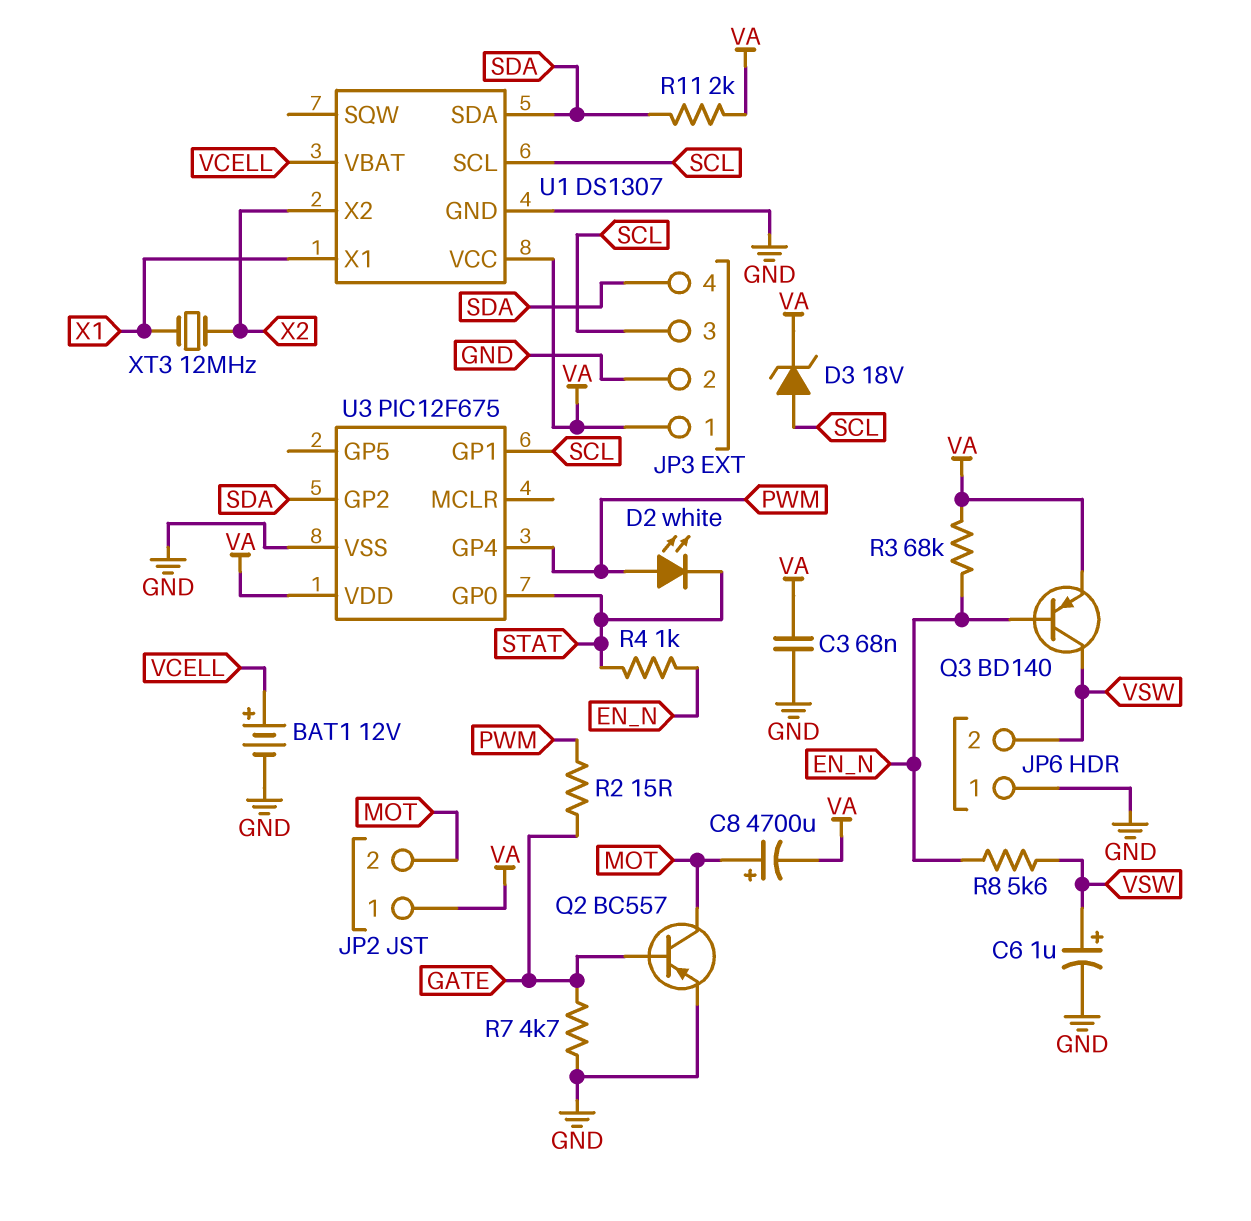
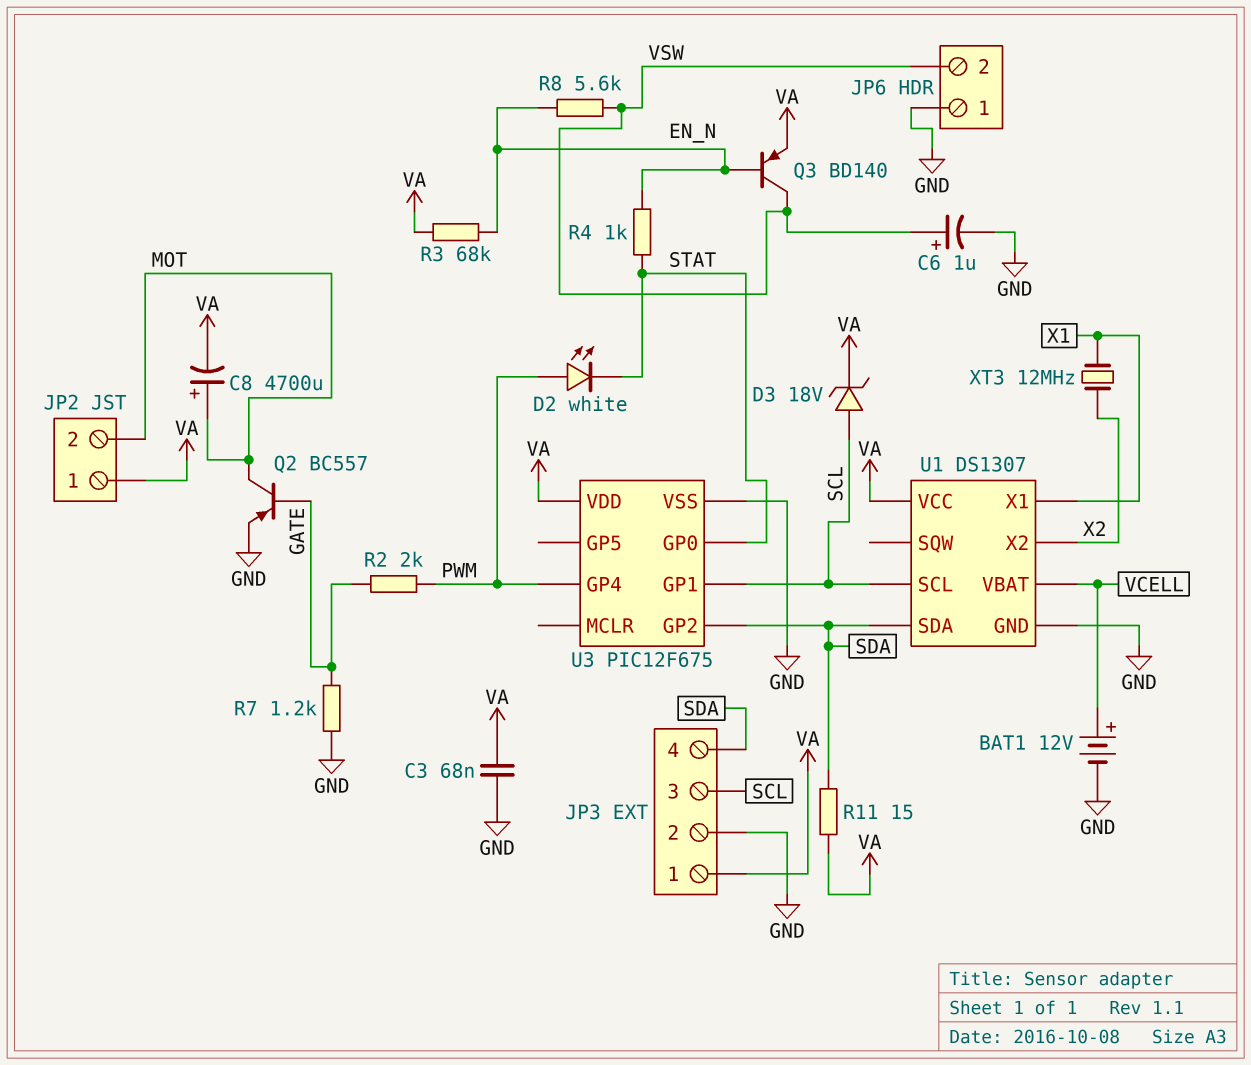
R2: 15 (GATE, PWM) -> 2k (GATE, PWM)
R7: 4.7k (GATE, GND) -> 1.2k (GATE, GND)
R11: 2k (SDA, VA) -> 15 (SDA, VA)

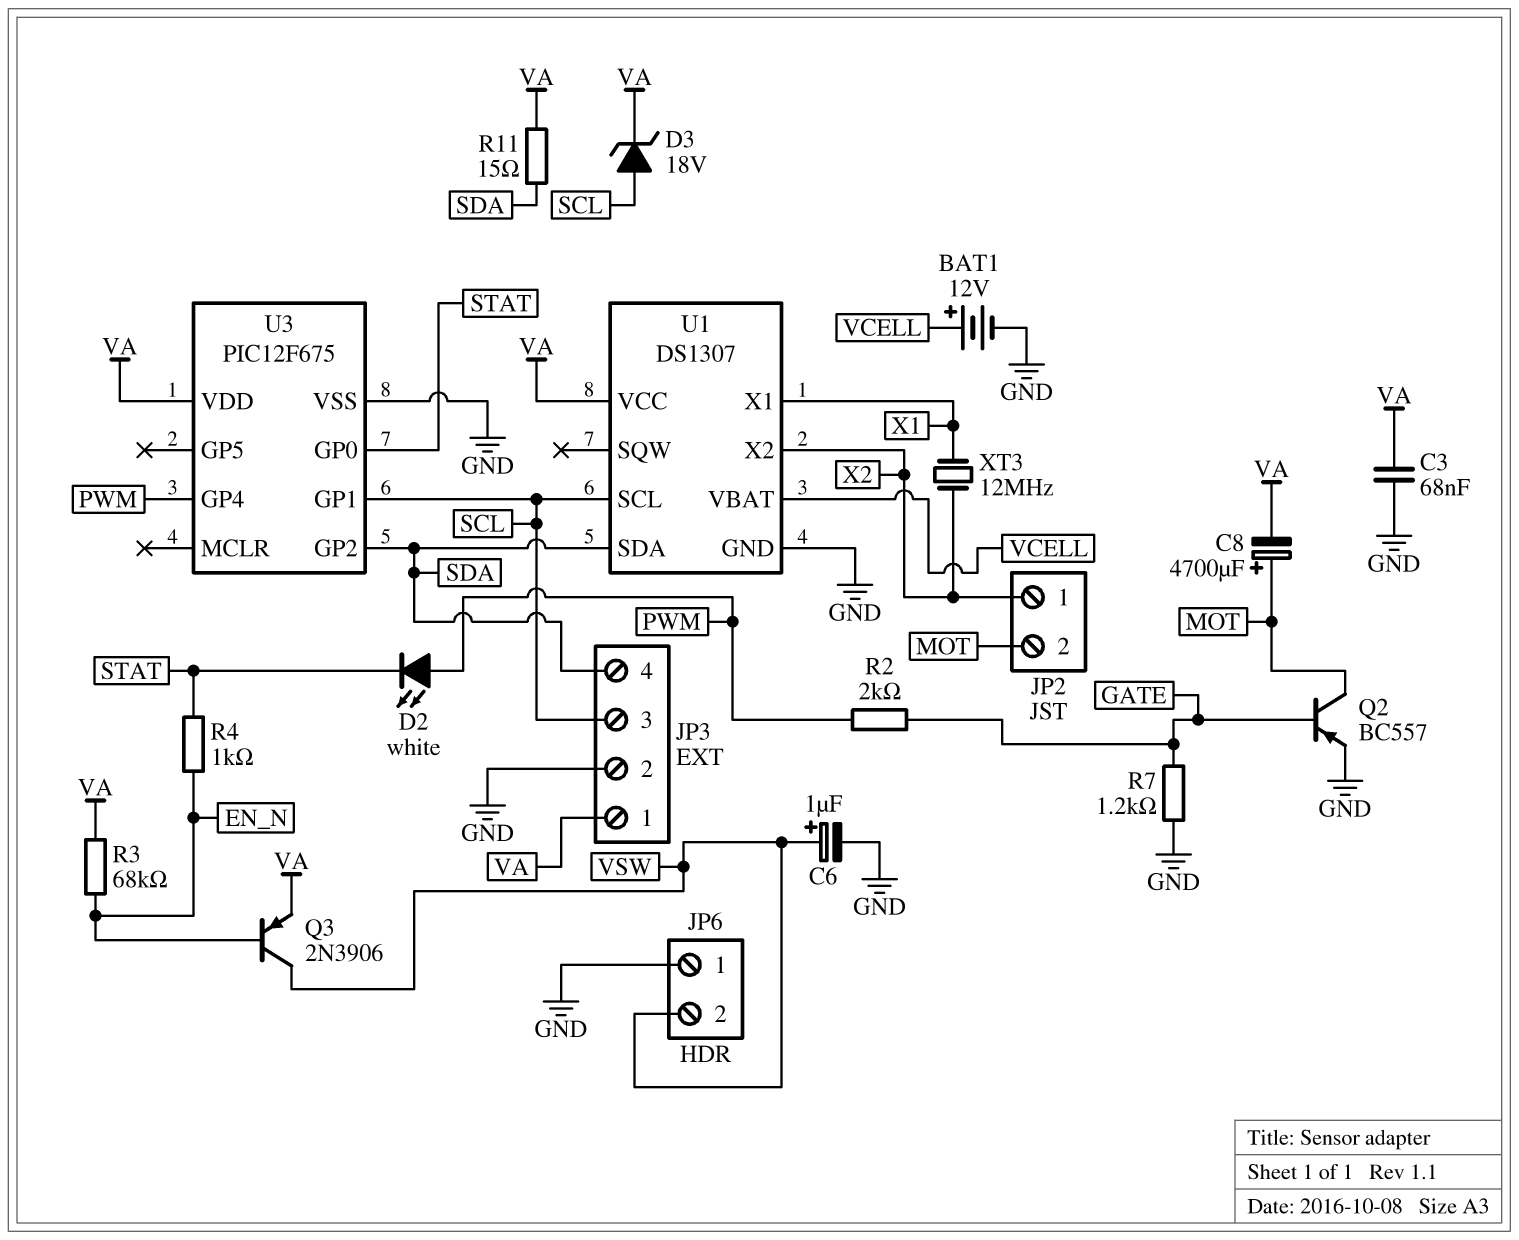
JP2 pin 1: VA -> X2
Q3: PNP BD140 (B EN_N, C VSW, E VA) -> PNP 2N3906 (B EN_N, C VSW, E VA)
R8: 5.6k (EN_N, VSW) -> none

